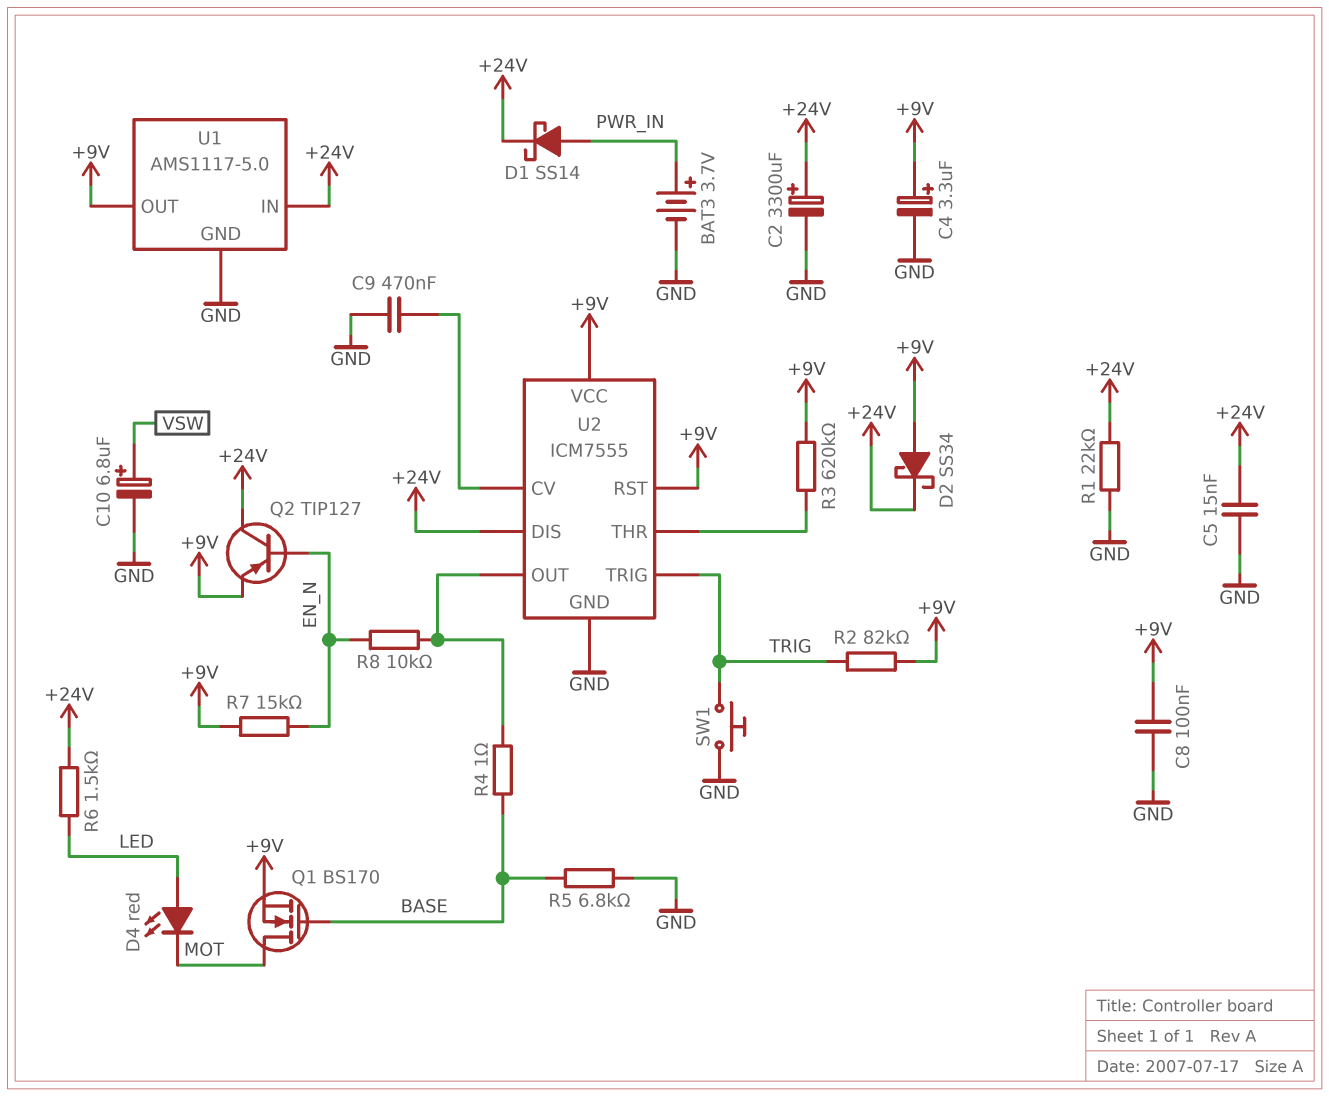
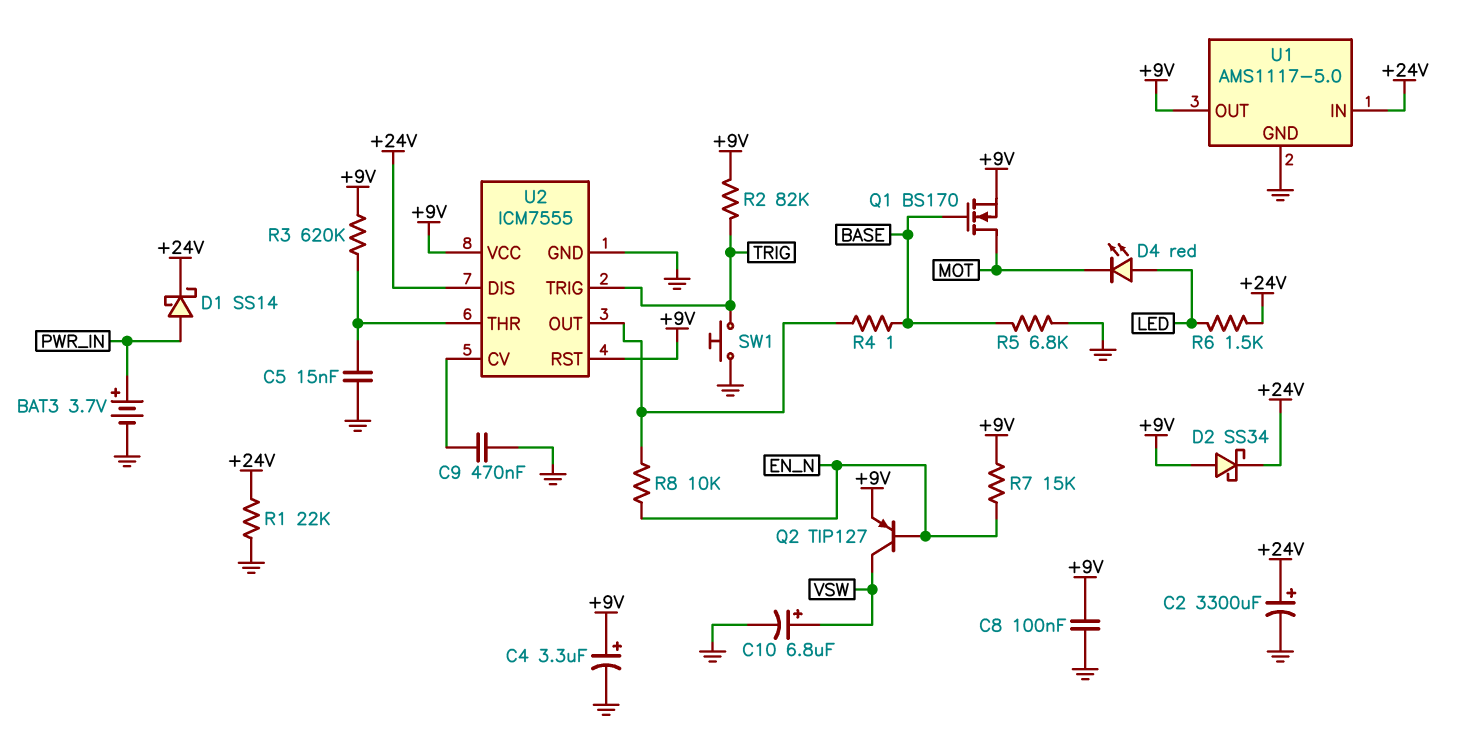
C5: 15nF (+24V, GND) -> 15nF (GND, U2/THR)
Q2: PNP TIP127 (B EN_N, C +24V, E +9V) -> PNP TIP127 (B EN_N, C VSW, E +9V)

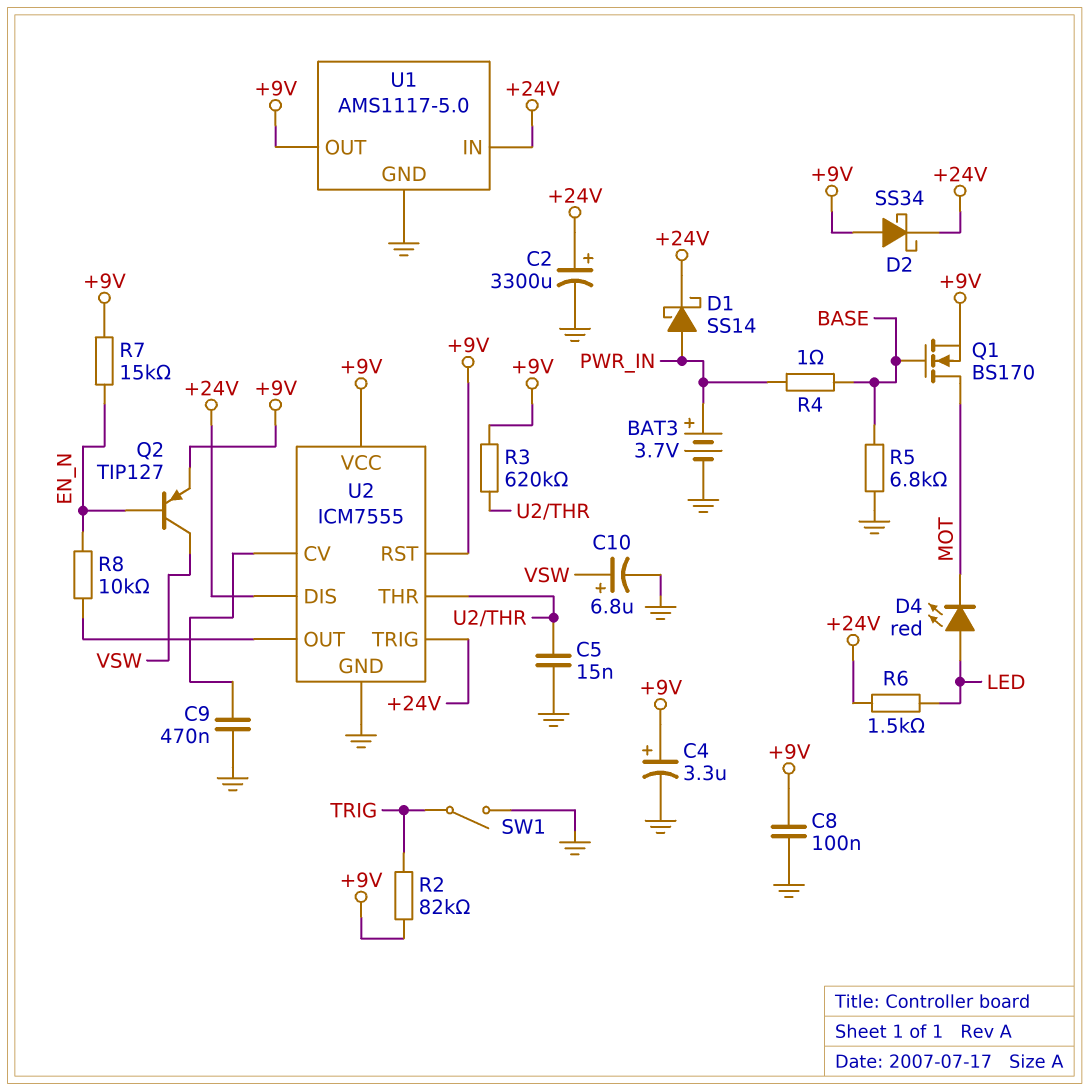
R1: 22k (+24V, GND) -> none
R4: 1 (BASE, U2/OUT) -> 1 (BASE, PWR_IN)
SW1: button (GND, TRIG) -> switch (GND, TRIG)
U2 pin TRIG: TRIG -> +24V

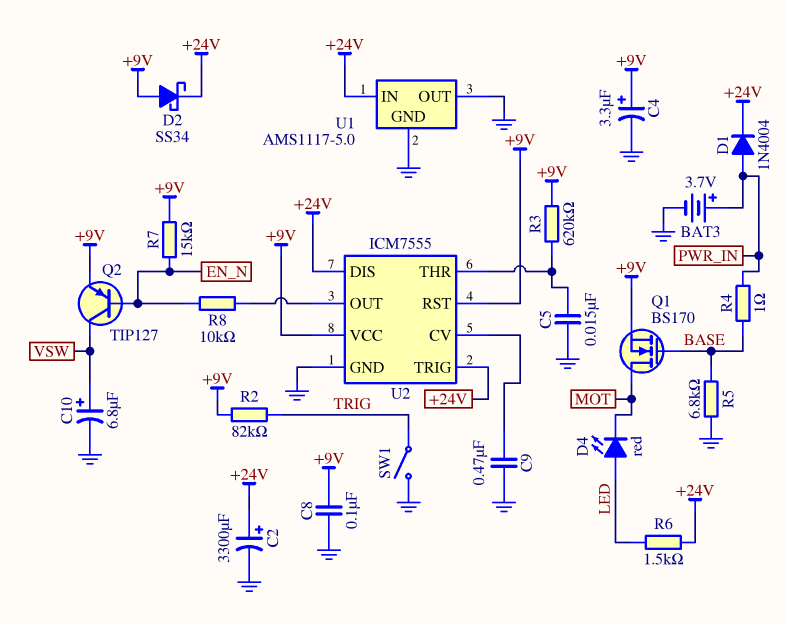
D1: schottky SS14 (A PWR_IN, K +24V) -> diode 1N4004 (A PWR_IN, K +24V)
U1 pin OUT: +9V -> GND

